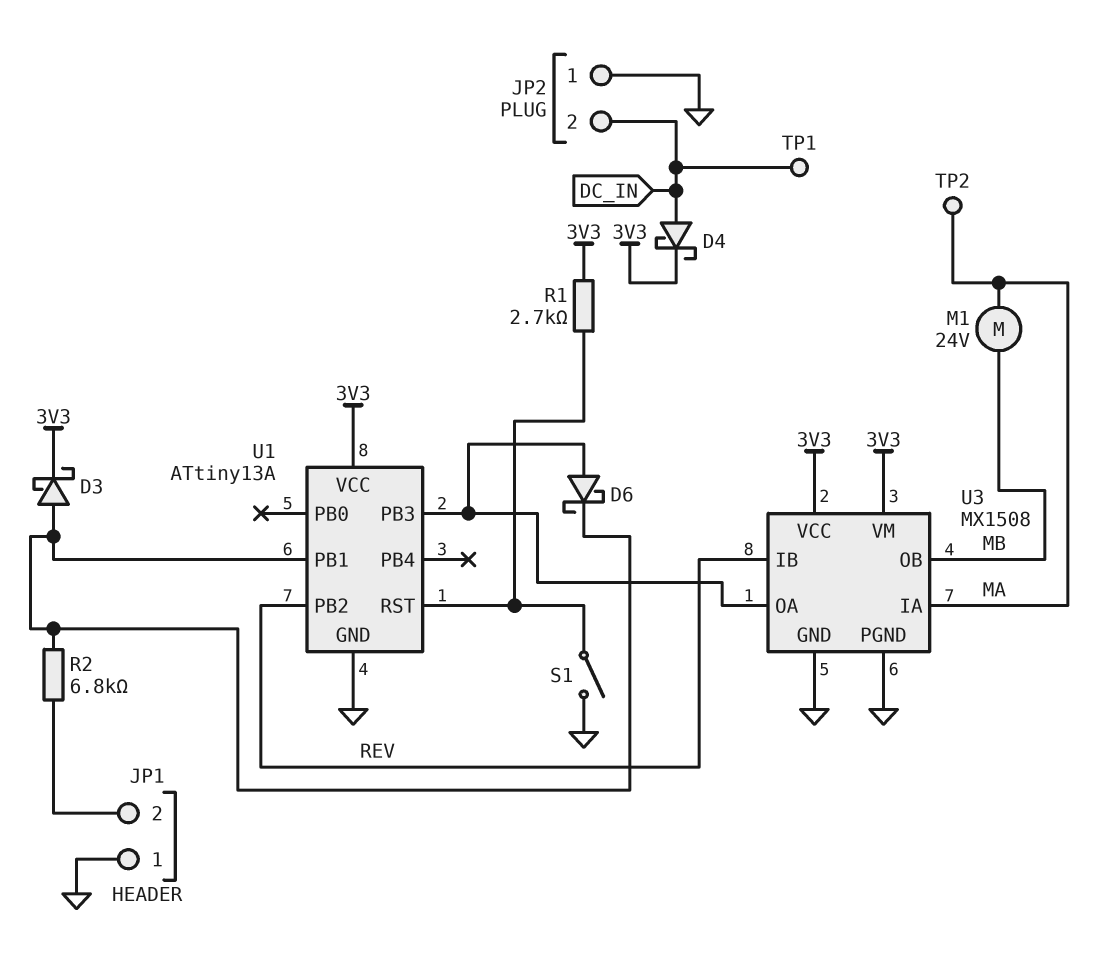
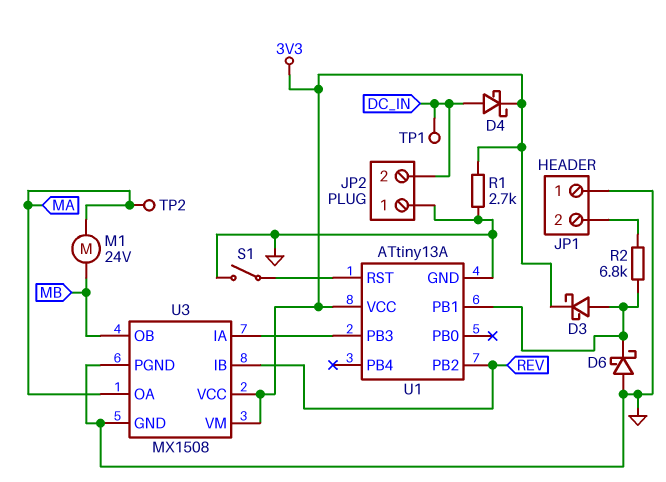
D6: schottky (A U1/PB3, K U1/PB1) -> schottky (A GND, K U1/PB1)
R1: 2.7k (3V3, U1/RST) -> 2.7k (3V3, GND)
U3 pin IA: MA -> U1/PB3
U3 pin OA: U1/PB3 -> MA

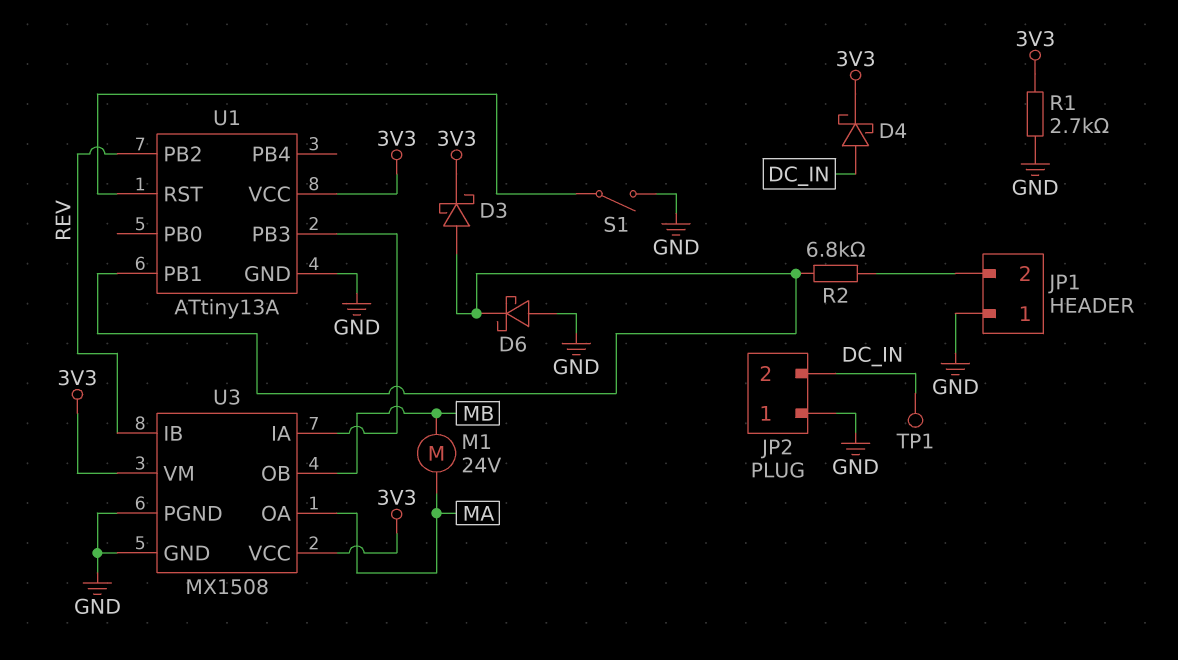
TP2: test point (MA) -> none

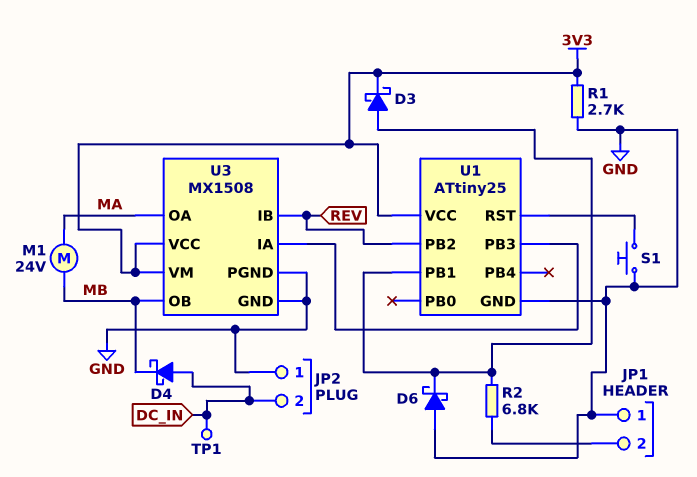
D4: schottky (A DC_IN, K 3V3) -> schottky (A DC_IN, K MB)
S1: switch (GND, U1/RST) -> button (GND, U1/RST)
U1: ATtiny13A -> ATtiny25

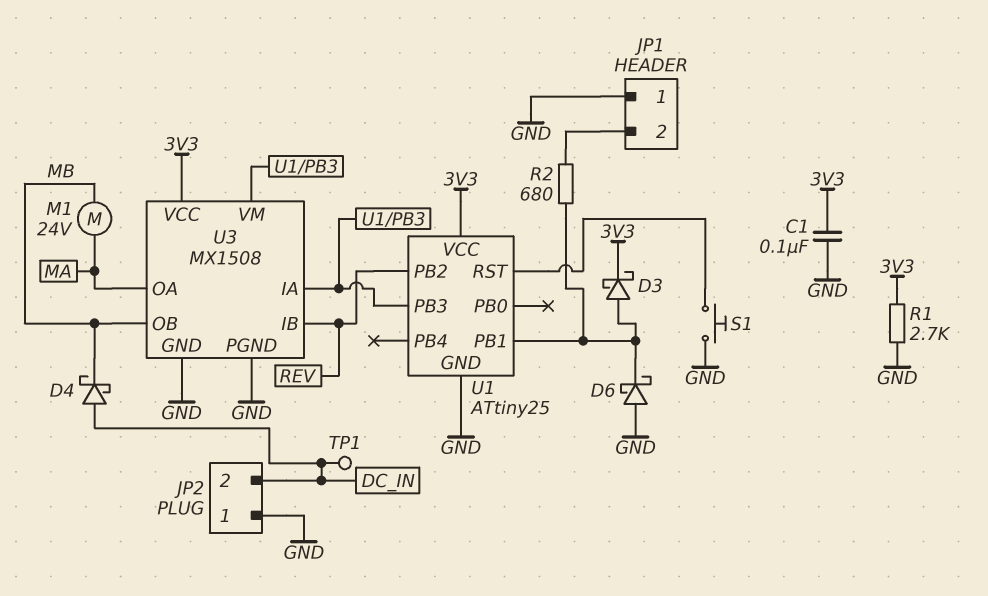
C1: none -> 100nF (3V3, GND)
R2: 6.8k (JP1/2, U1/PB1) -> 680 (JP1/2, U1/PB1)
U3 pin VM: 3V3 -> U1/PB3

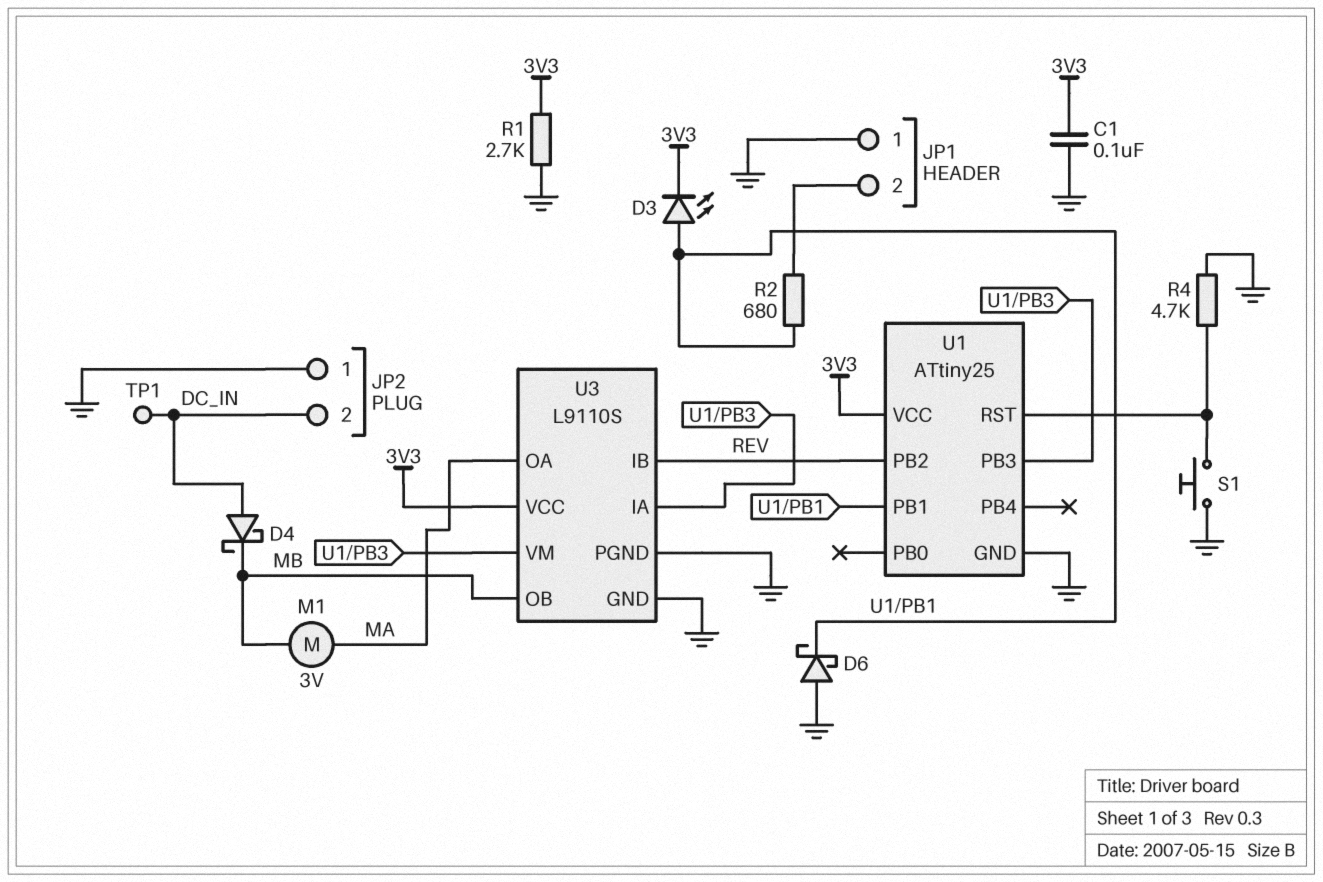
D3: schottky (A U1/PB1, K 3V3) -> LED (A U1/PB1, K 3V3)
M1: motor 24V (MA, MB) -> motor 3V (MA, MB)
R4: none -> 4.7k (GND, U1/RST)
U3: MX1508 -> L9110S

